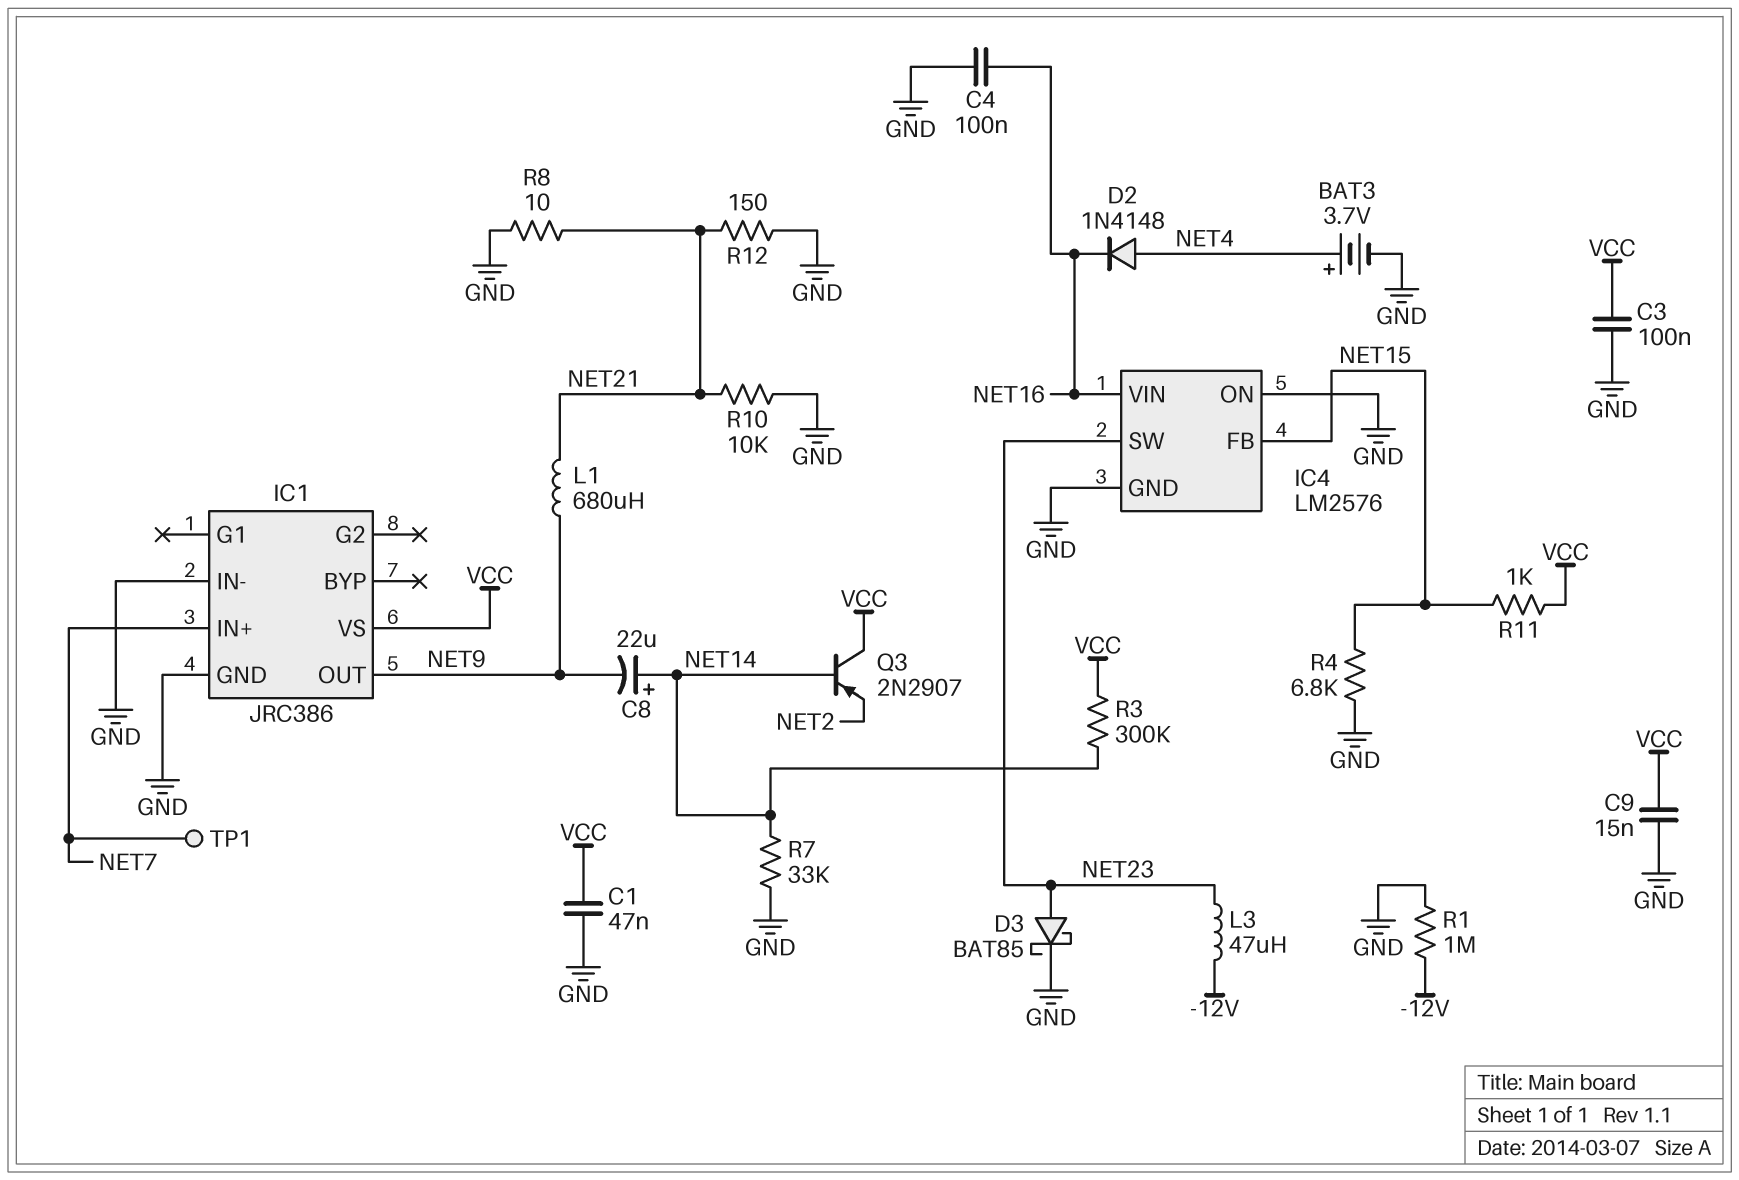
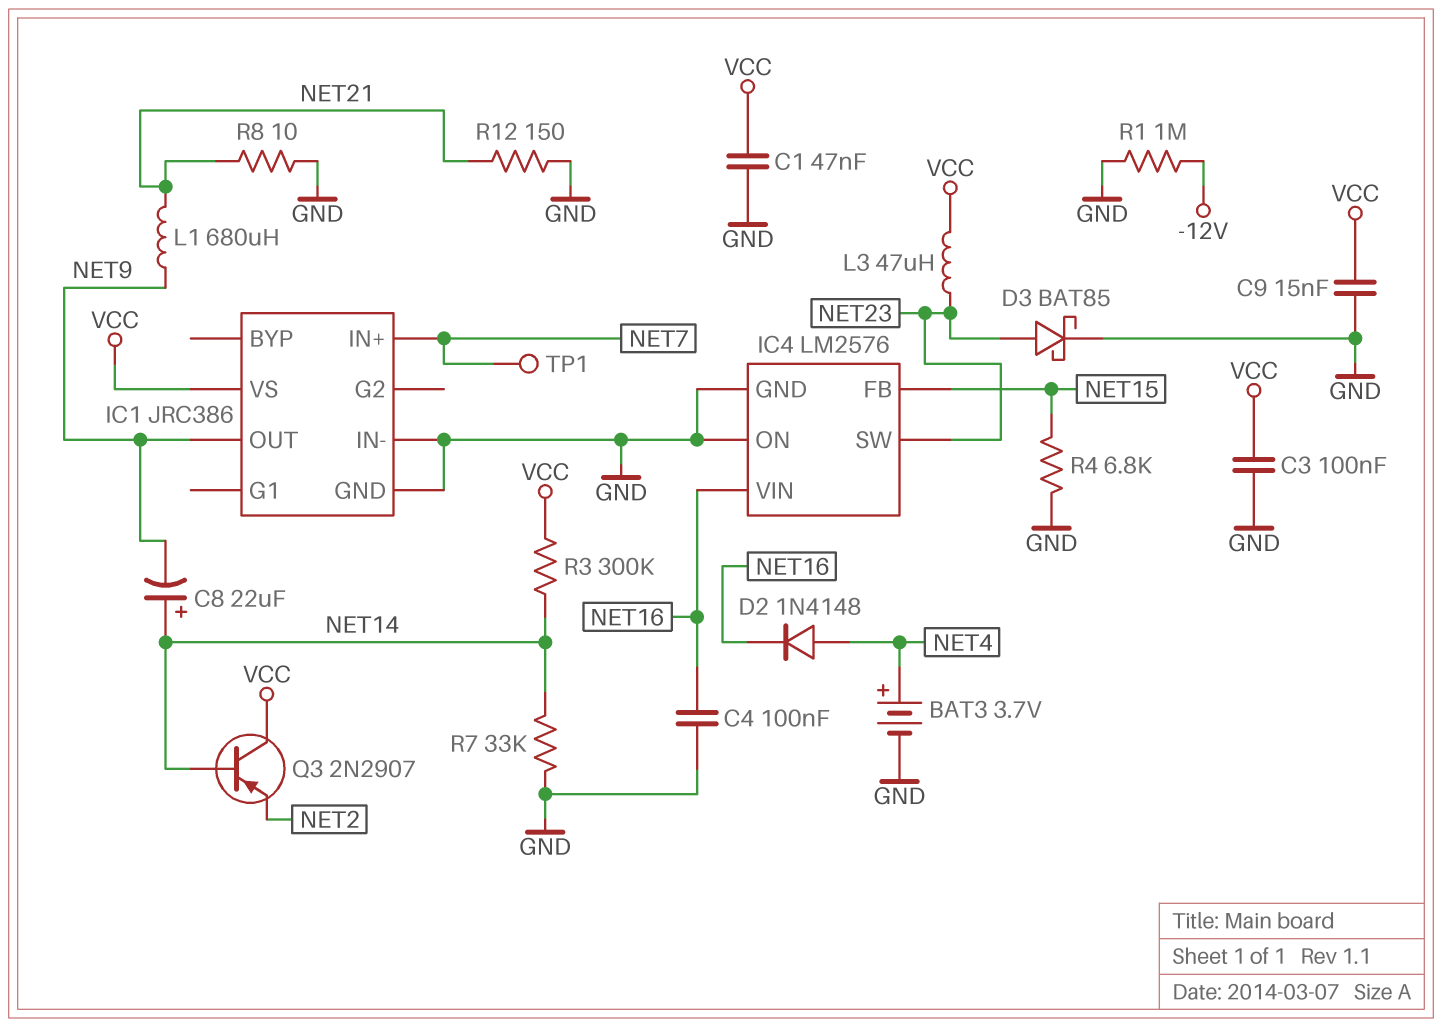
L3: 47uH (-12V, NET23) -> 47uH (NET23, VCC)
R10: 10k (GND, NET21) -> none
R11: 1k (NET15, VCC) -> none

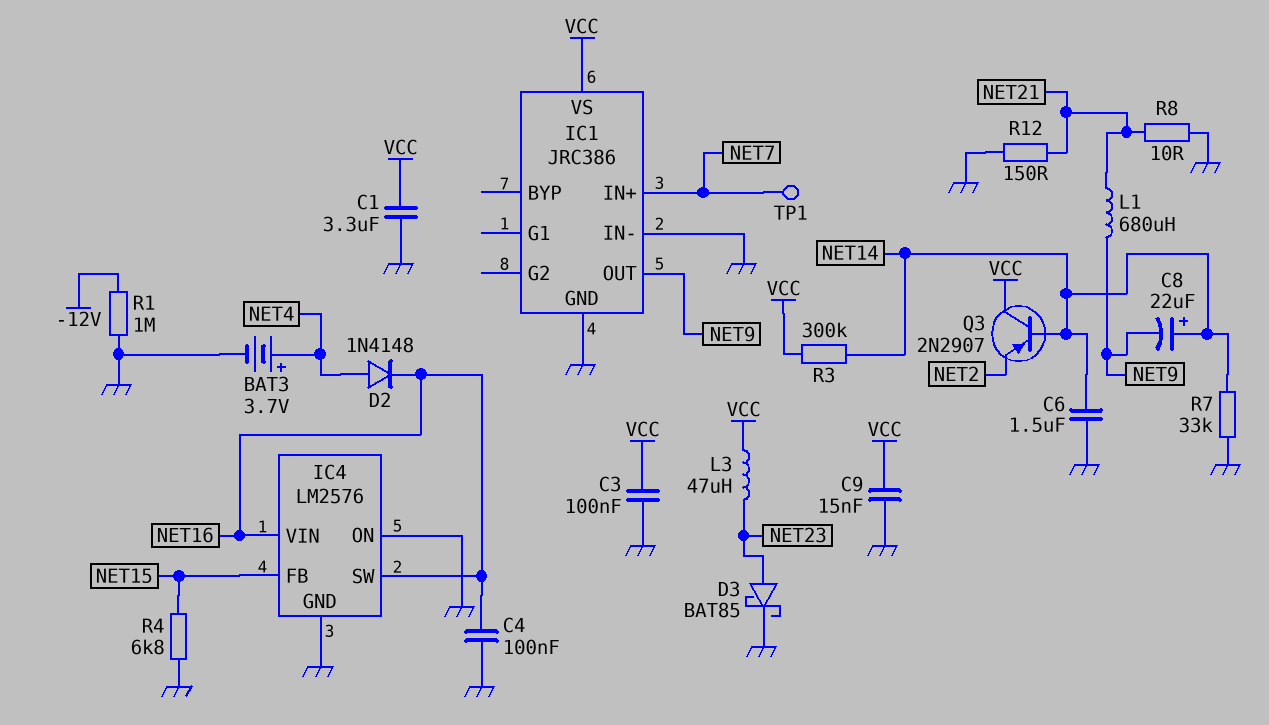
C1: 47nF (GND, VCC) -> 3.3uF (GND, VCC)
C6: none -> 1.5uF (GND, NET14)
IC4 pin SW: NET23 -> NET16

